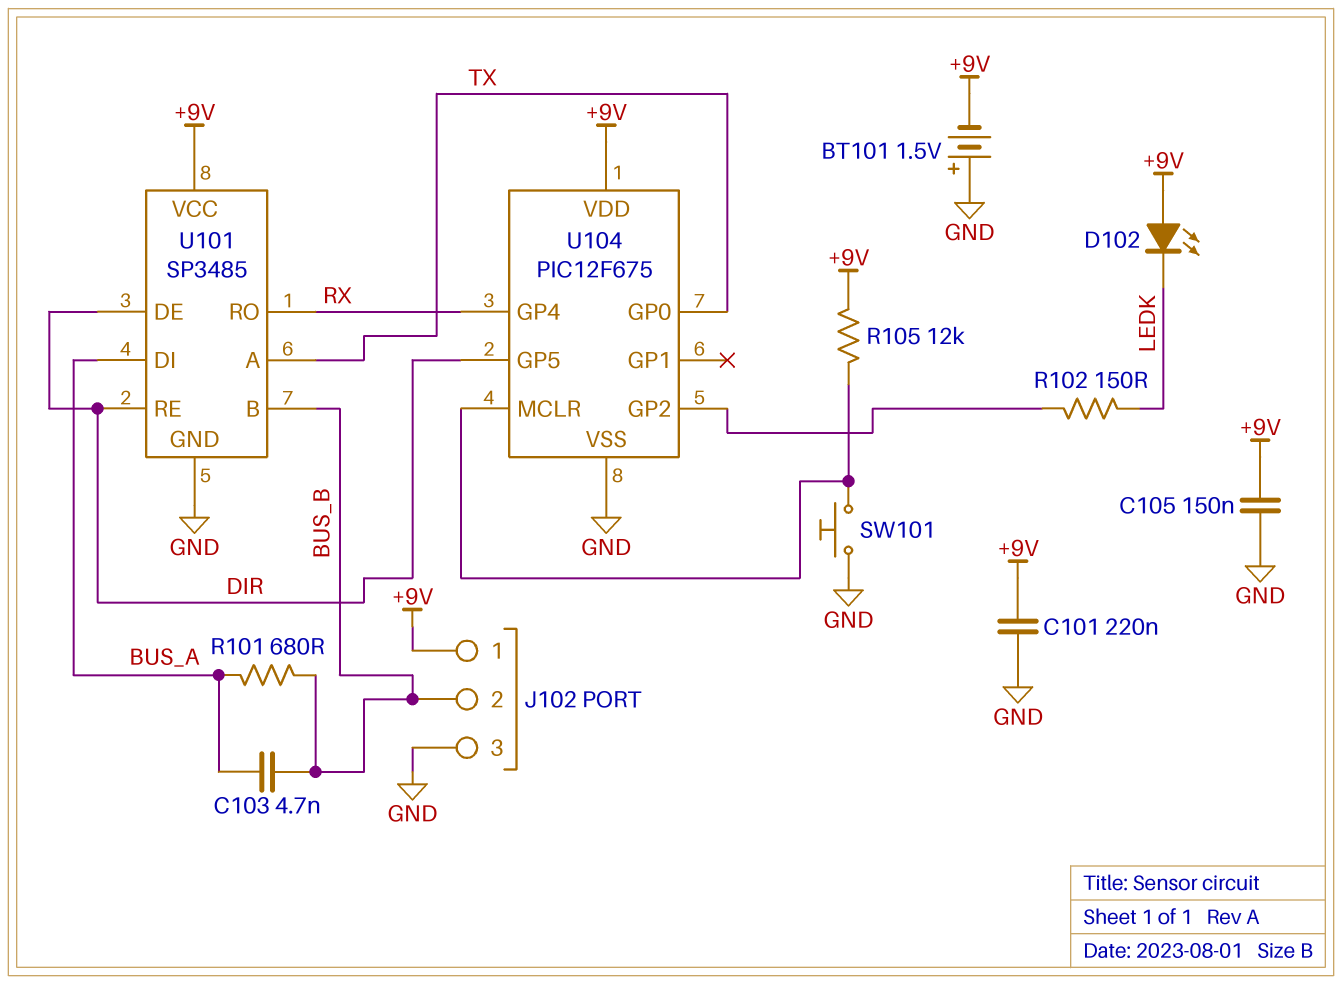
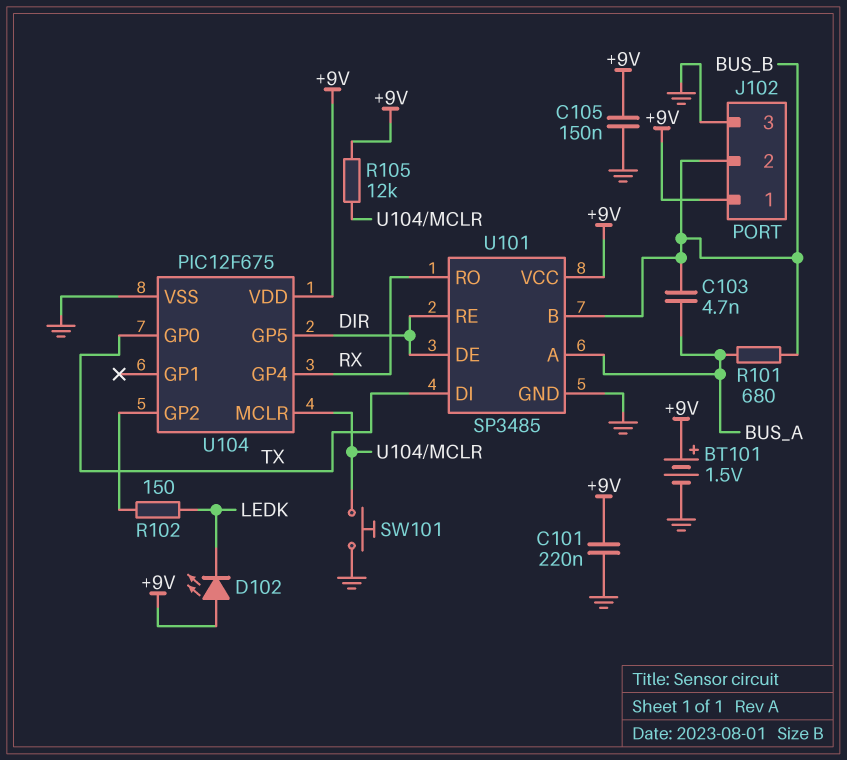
BT101: 1.5V (plus GND, minus +9V) -> 1.5V (plus +9V, minus GND)
U101 pin A: TX -> BUS_A
U101 pin DI: BUS_A -> TX

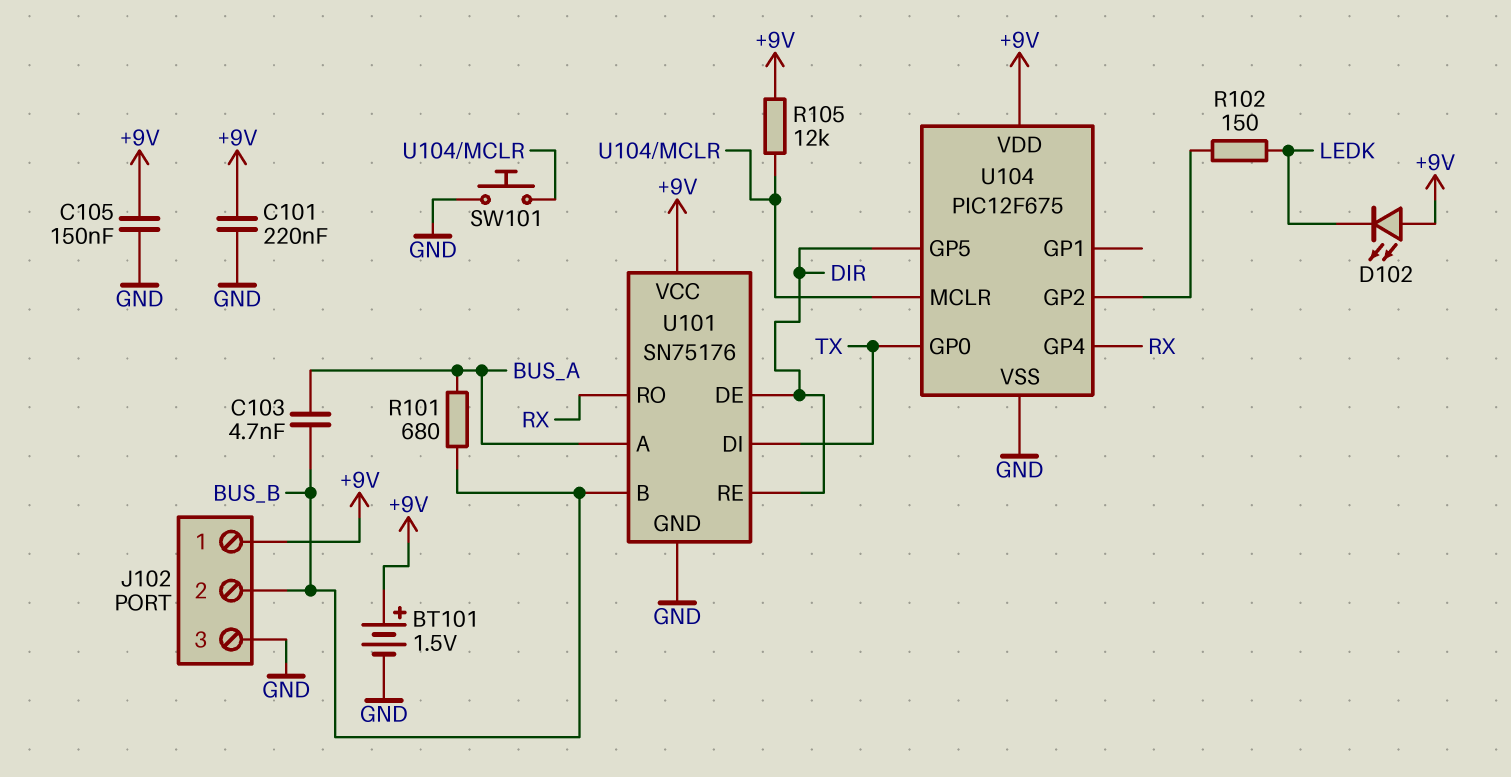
U101: SP3485 -> SN75176

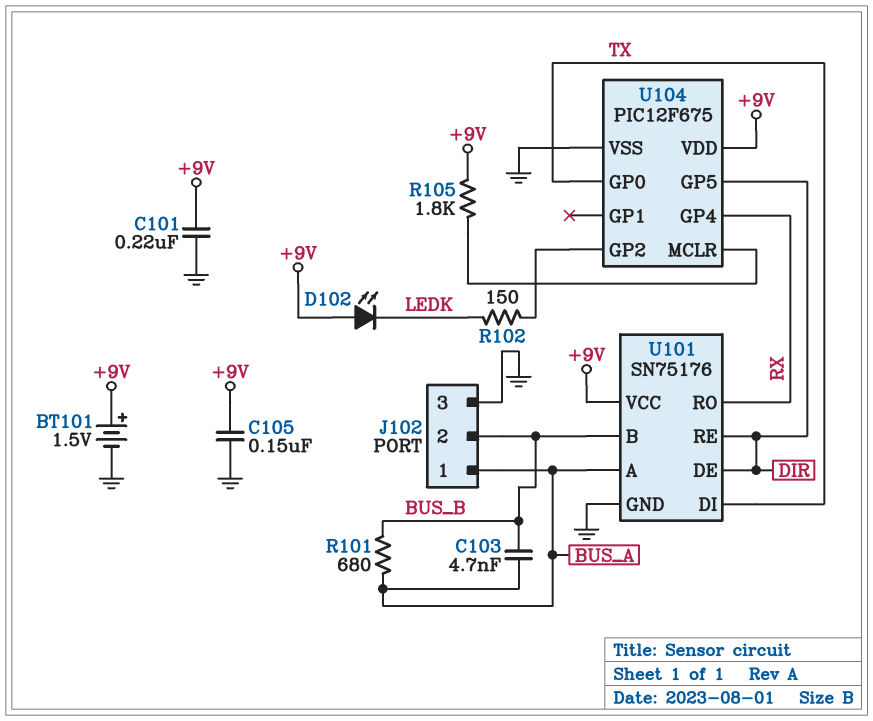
J102 pin 1: +9V -> BUS_A
R105: 12k (+9V, U104/MCLR) -> 1.8k (+9V, U104/MCLR)
SW101: button (GND, U104/MCLR) -> none

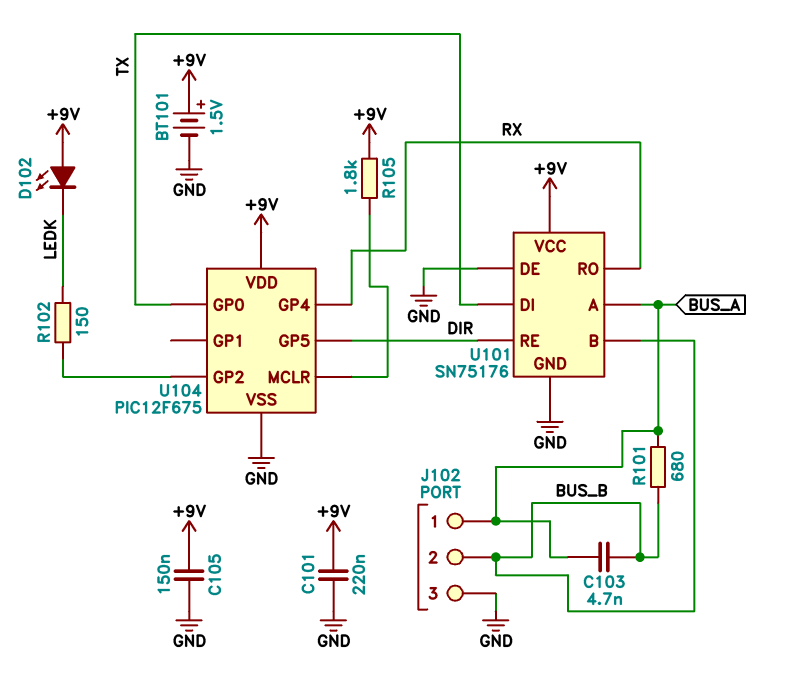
U101 pin DE: DIR -> GND

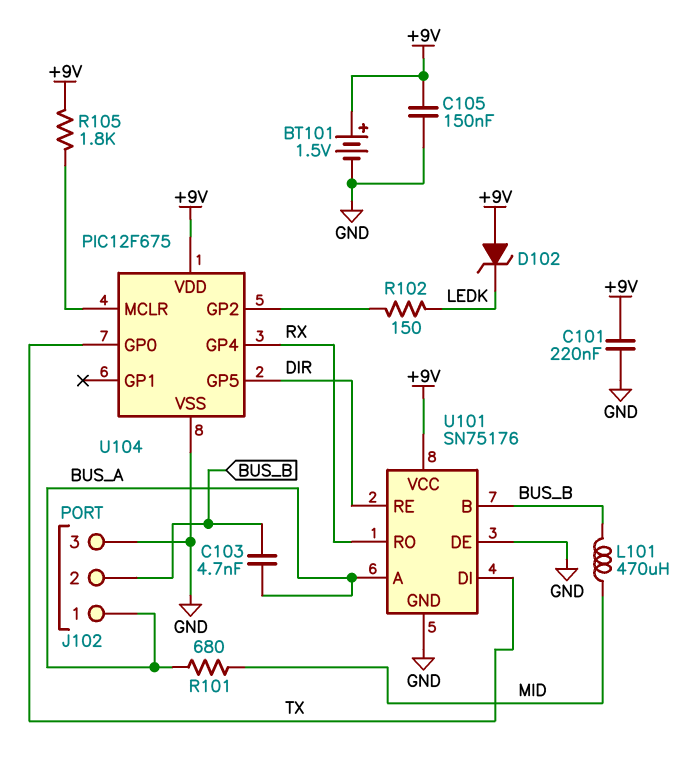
D102: LED (A +9V, K LEDK) -> zener (A +9V, K LEDK)
L101: none -> 470uH (BUS_B, MID)
R101: 680 (BUS_A, BUS_B) -> 680 (BUS_A, MID)

